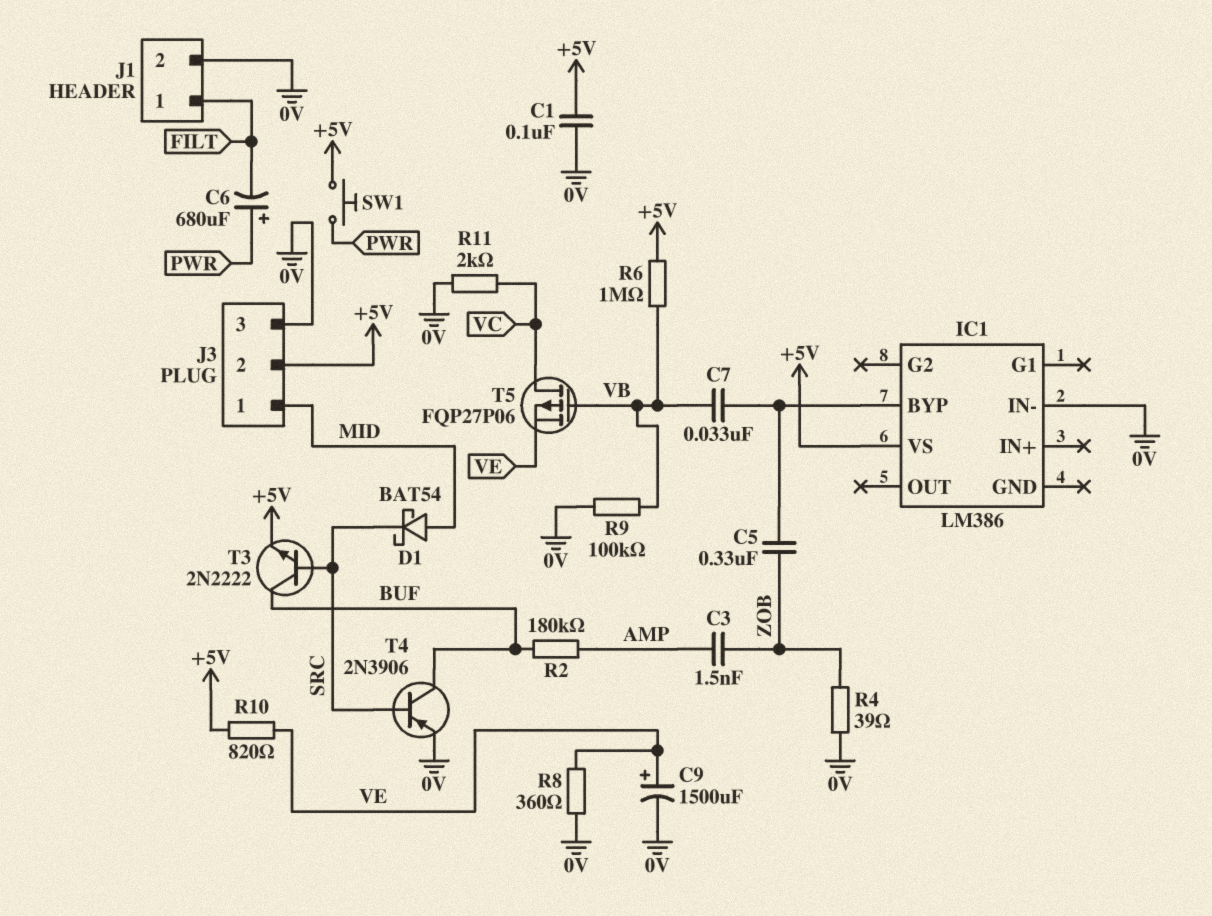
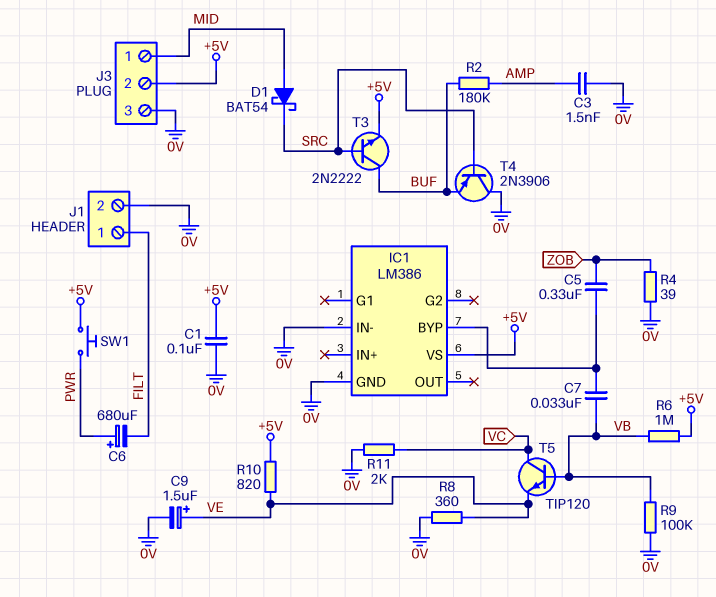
C3: 1.5nF (AMP, ZOB) -> 1.5nF (0V, AMP)
C9: 1500uF (plus VE, minus 0V) -> 1.5uF (plus VE, minus 0V)
IC1 pin GND: none -> 0V
T4: PNP 2N3906 (B SRC, C BUF, E 0V) -> PNP 2N3906 (B SRC, C 0V, E BUF)
T5: PMOS FQP27P06 (G VB, D VC, S VE) -> NPN TIP120 (B VB, C VC, E VE)

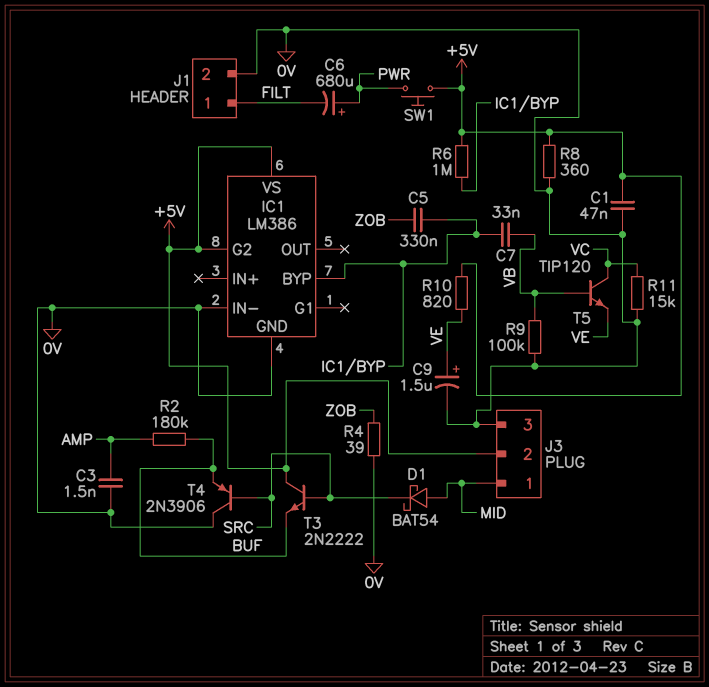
C1: 100nF (+5V, 0V) -> 47nF (+5V, 0V)
IC1 pin G2: none -> +5V
R6: 1M (+5V, VB) -> 1M (+5V, IC1/BYP)
R8: 360 (0V, VE) -> 360 (+5V, 0V)
R11: 2k (0V, VC) -> 15k (0V, VC)
T3: NPN 2N2222 (B SRC, C BUF, E +5V) -> NPN 2N2222 (B SRC, C +5V, E BUF)

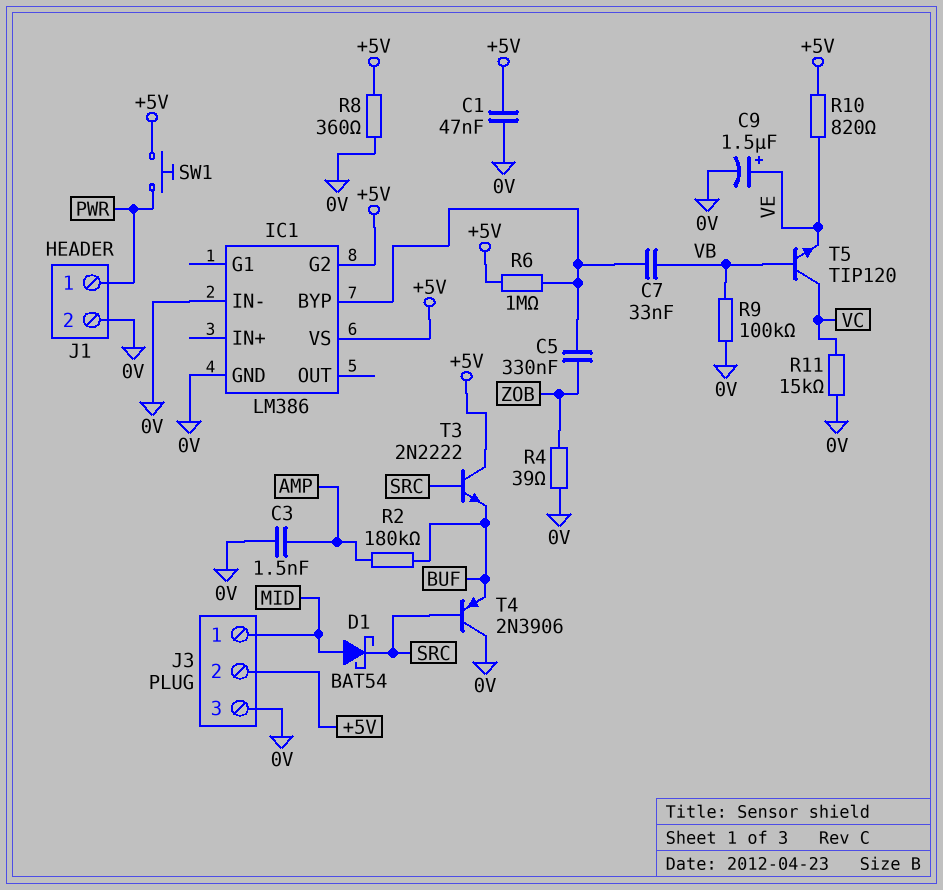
C6: 680uF (plus PWR, minus FILT) -> none
J1 pin 1: FILT -> PWR

